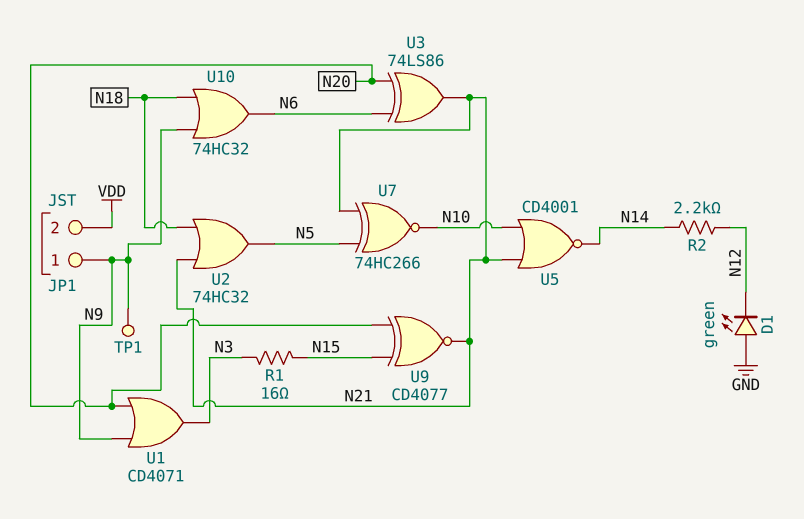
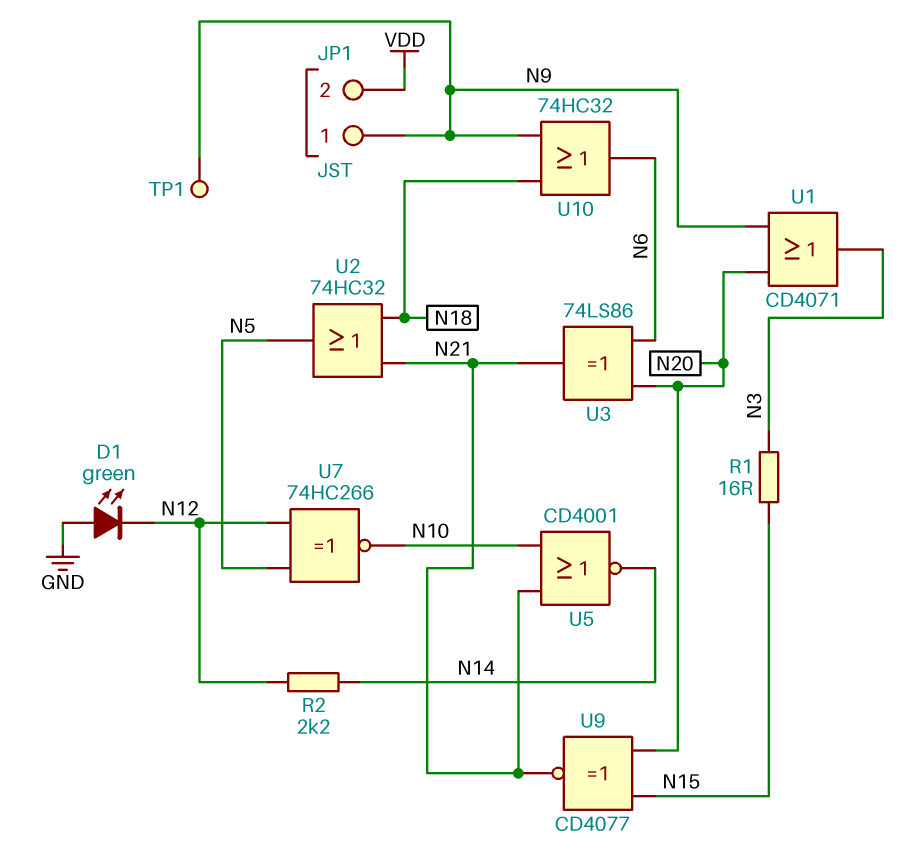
U7: XNOR 74HC266 (in N5, in N21, out N10) -> XNOR 74HC266 (in N5, in N12, out N10)

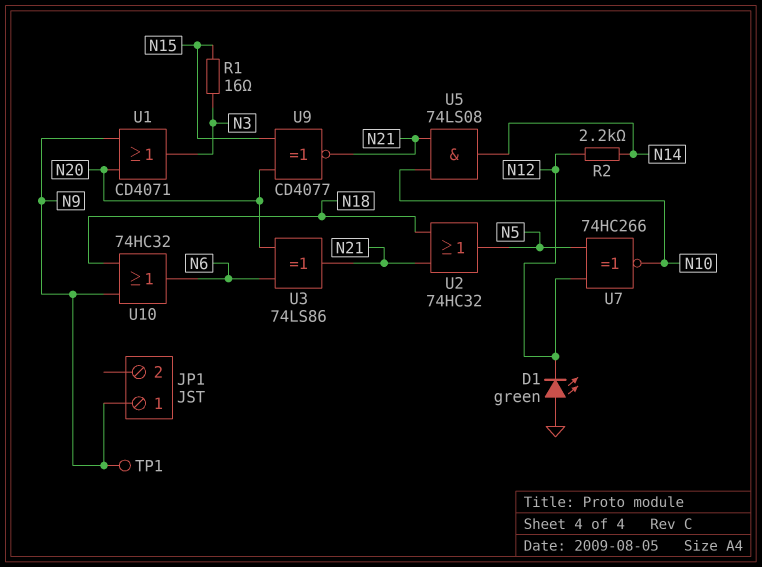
JP1 pin 2: VDD -> none
U5: NOR CD4001 (in N10, in N21, out N14) -> AND 74LS08 (in N10, in N21, out N14)

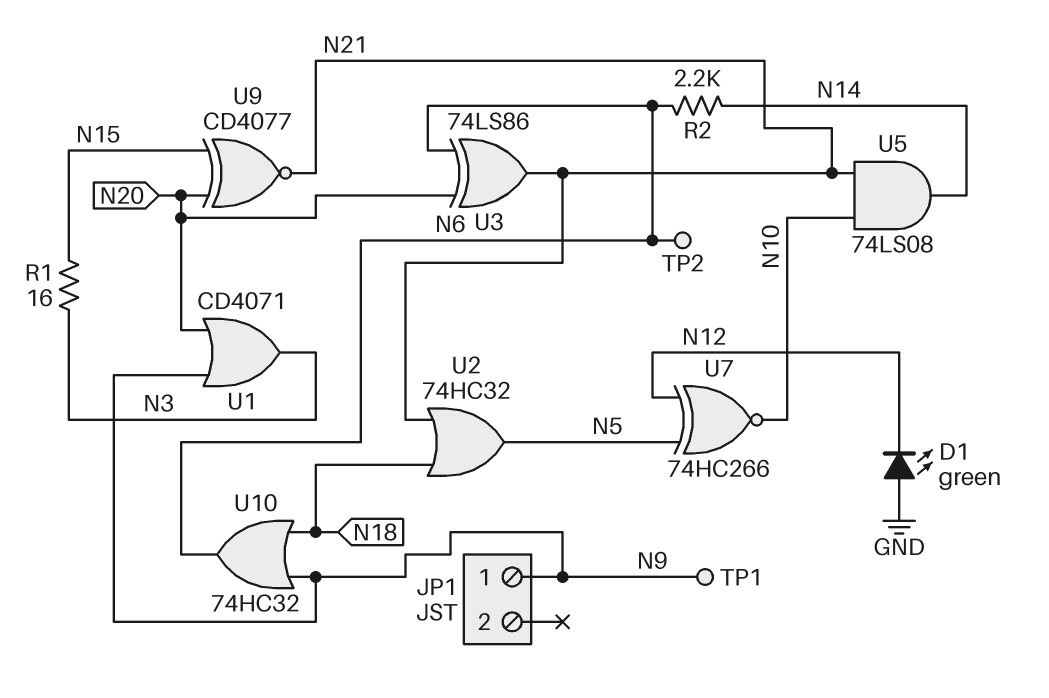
R2: 2.2k (N12, N14) -> 2.2k (N6, N14)
TP2: none -> test point (N6)

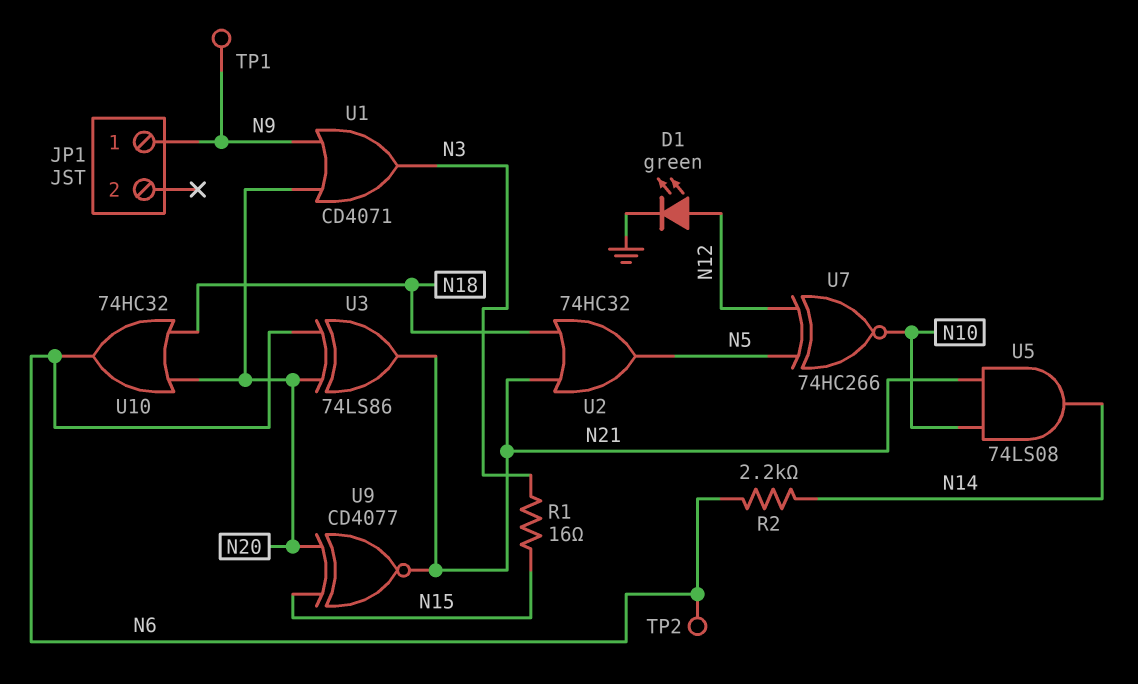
D1: LED green (A GND, K N12) -> LED green (A N12, K GND)
U10: OR 74HC32 (in N9, in N18, out N6) -> OR 74HC32 (in N18, in N20, out N6)

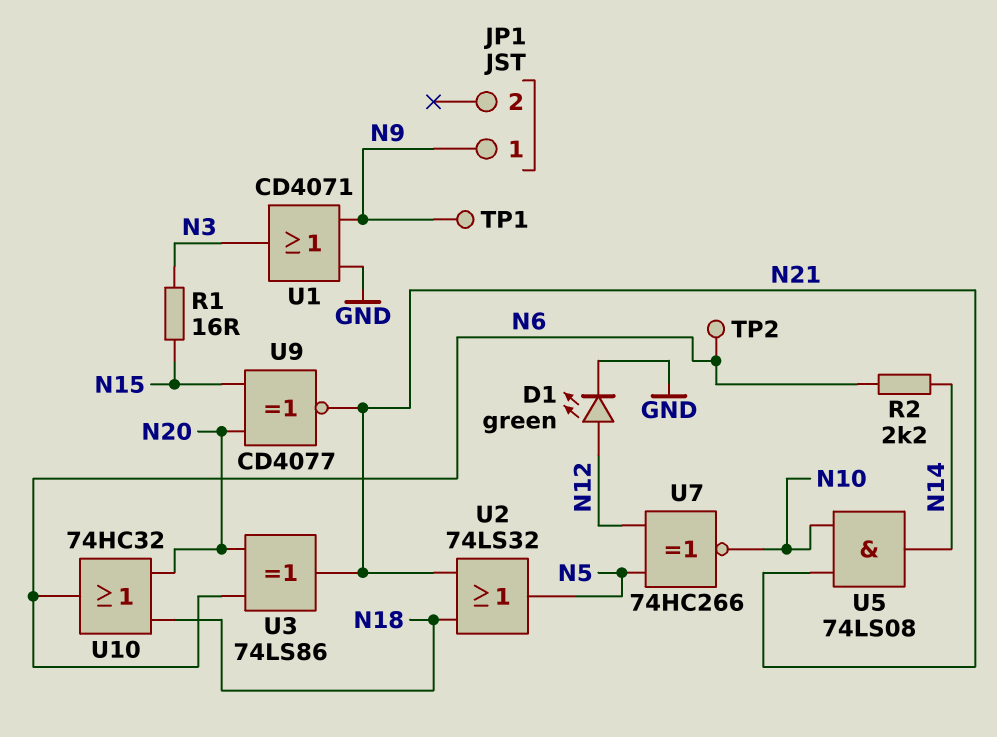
U1: OR CD4071 (in N9, in N20, out N3) -> OR CD4071 (in GND, in N9, out N3)
U2: OR 74HC32 (in N18, in N21, out N5) -> OR 74LS32 (in N18, in N21, out N5)

